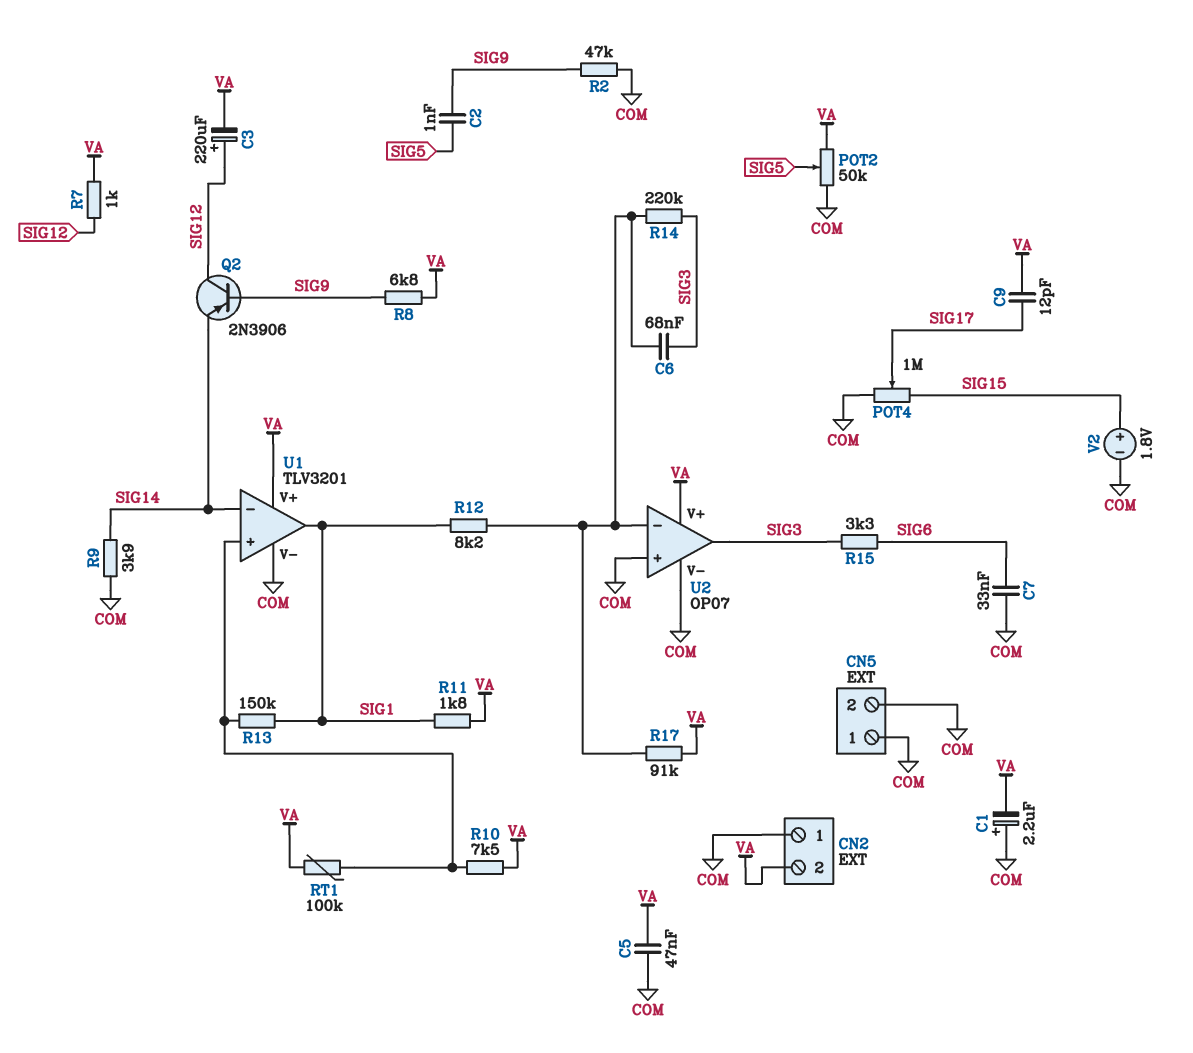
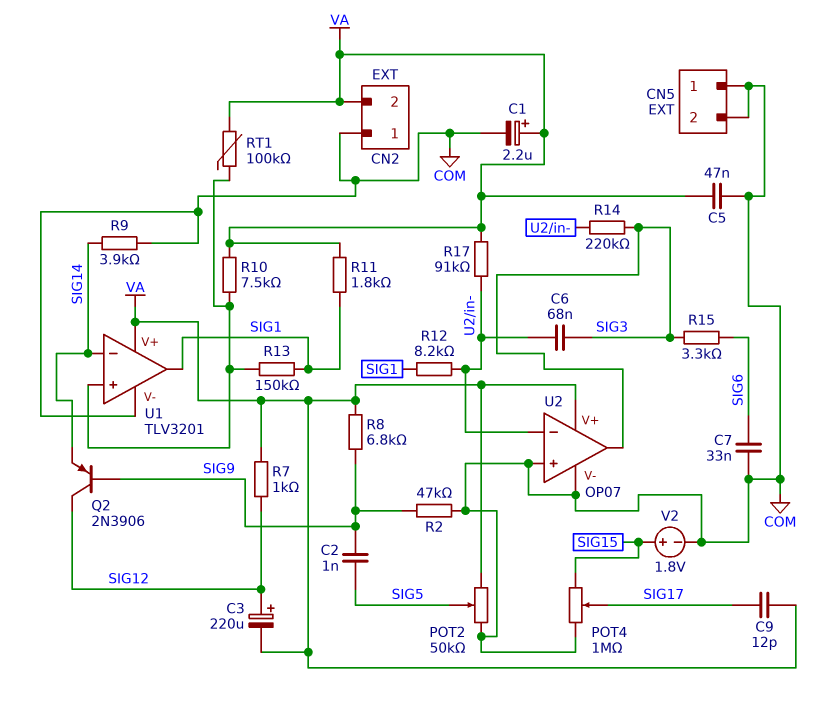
C1: 2.2uF (plus COM, minus VA) -> 2.2uF (plus VA, minus COM)

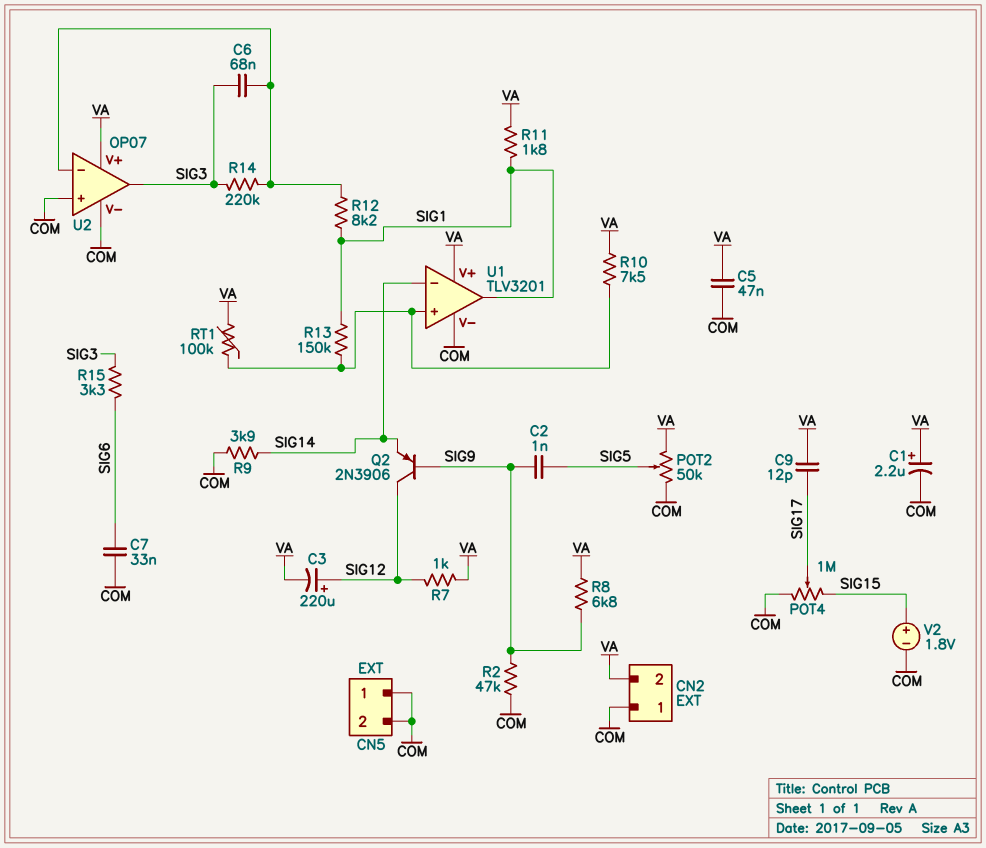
R17: 91k (U2/in-, VA) -> none

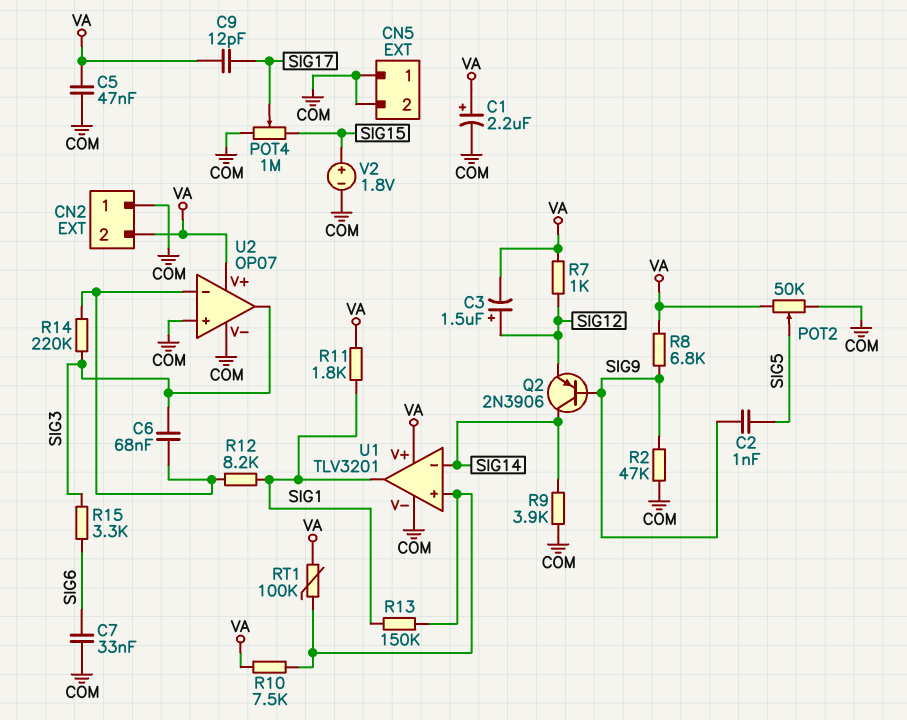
C3: 220uF (plus SIG12, minus VA) -> 1.5uF (plus SIG12, minus VA)
Q2: PNP 2N3906 (B SIG9, C SIG12, E SIG14) -> PNP 2N3906 (B SIG9, C SIG14, E SIG12)

